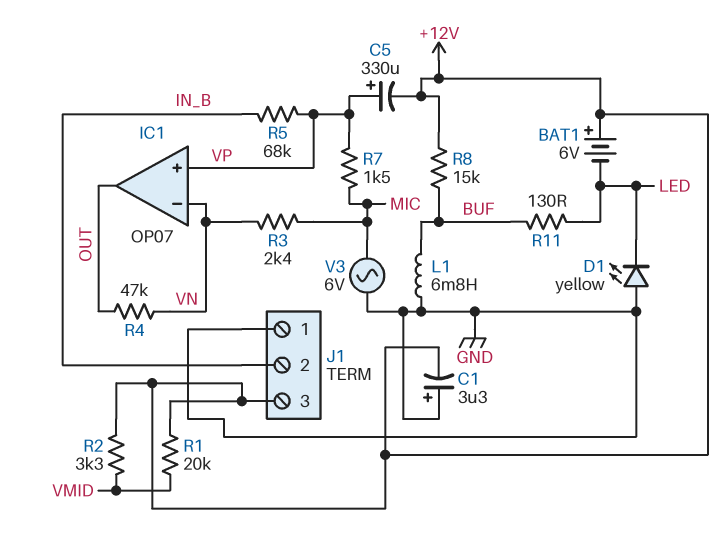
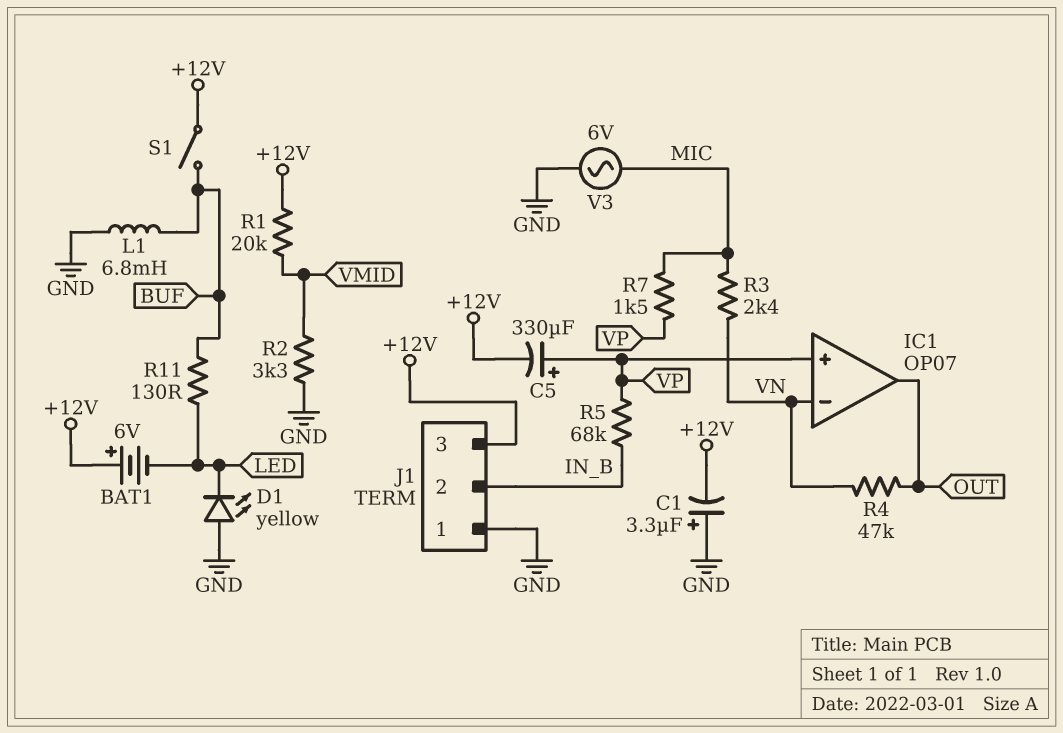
R2: 3.3k (+12V, VMID) -> 3.3k (GND, VMID)
R8: 15k (+12V, BUF) -> none
S1: none -> switch (+12V, BUF)

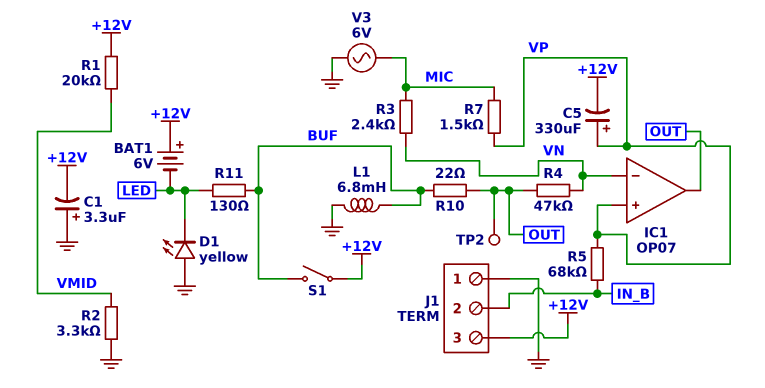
R10: none -> 22 (BUF, OUT)
TP2: none -> test point (OUT)

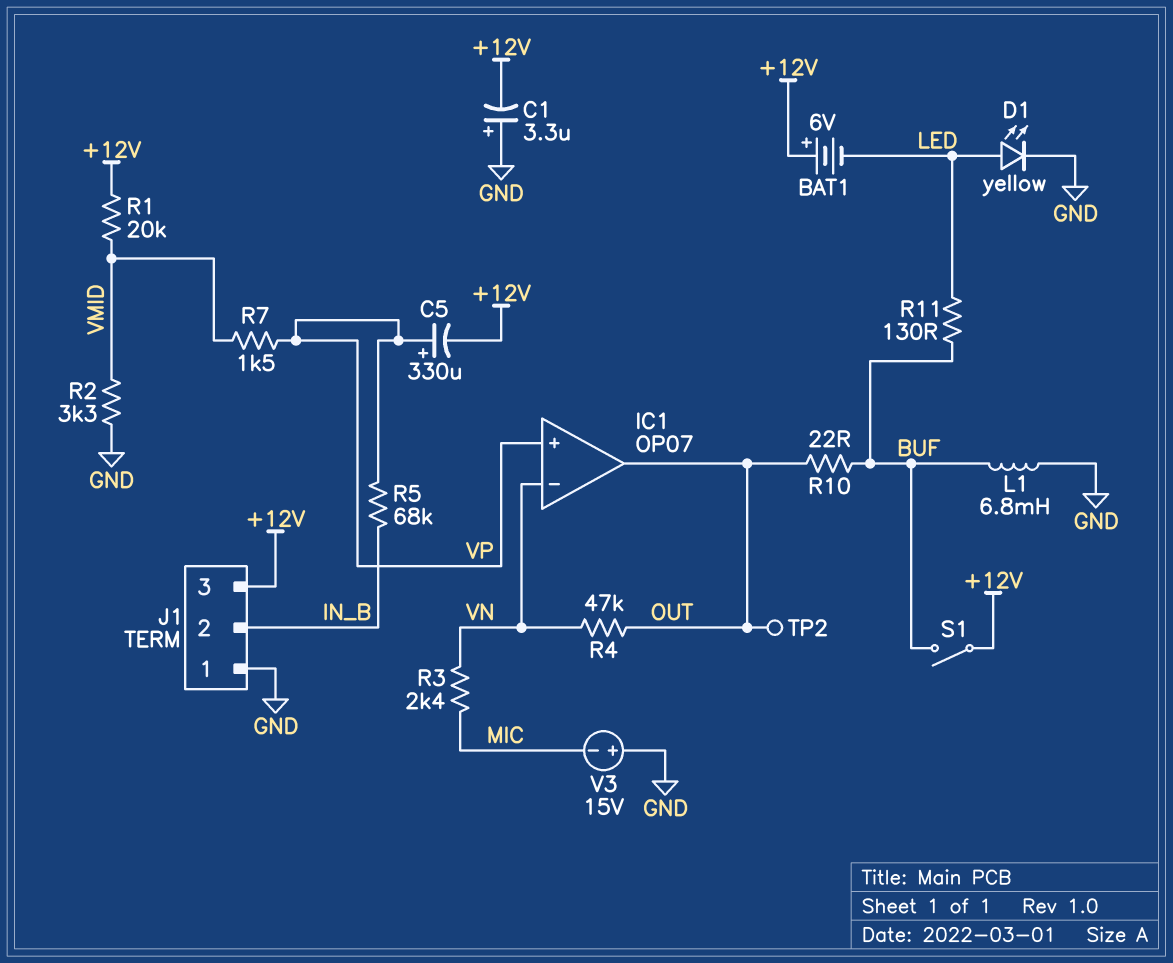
D1: LED yellow (A GND, K LED) -> LED yellow (A LED, K GND)
R7: 1.5k (MIC, VP) -> 1.5k (VMID, VP)
V3: AC 6V (GND, MIC) -> 15V (plus GND, minus MIC)

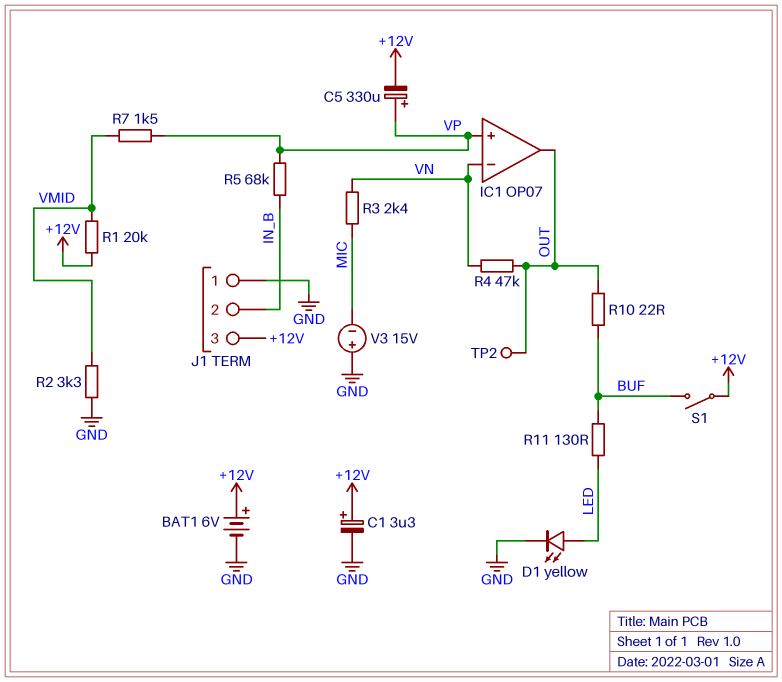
BAT1: 6V (plus +12V, minus LED) -> 6V (plus +12V, minus GND)
C1: 3.3uF (plus GND, minus +12V) -> 3.3uF (plus +12V, minus GND)
L1: 6.8mH (BUF, GND) -> none

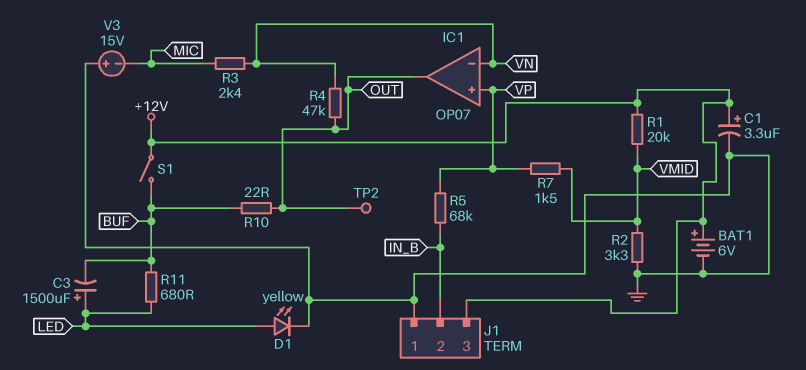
C3: none -> 1500uF (plus LED, minus BUF)
C5: 330uF (plus VP, minus +12V) -> none
R11: 130 (BUF, LED) -> 680 (BUF, LED)

